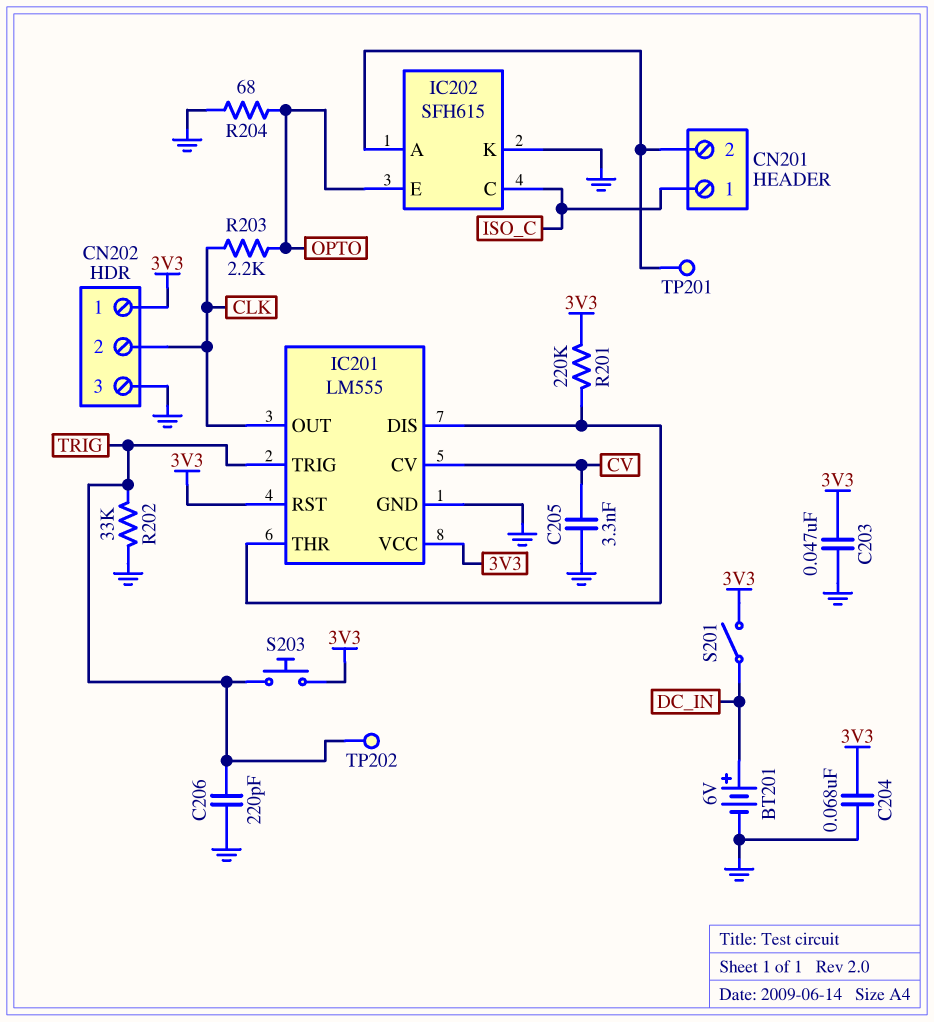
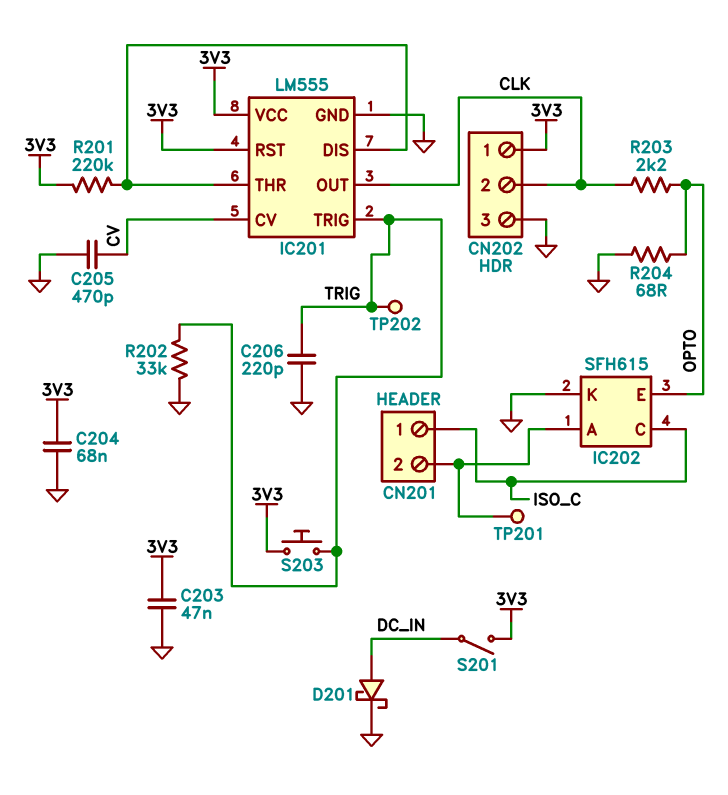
BT201: 6V (plus DC_IN, minus GND) -> none
C205: 3.3nF (CV, GND) -> 470pF (CV, GND)
D201: none -> schottky (A DC_IN, K GND)

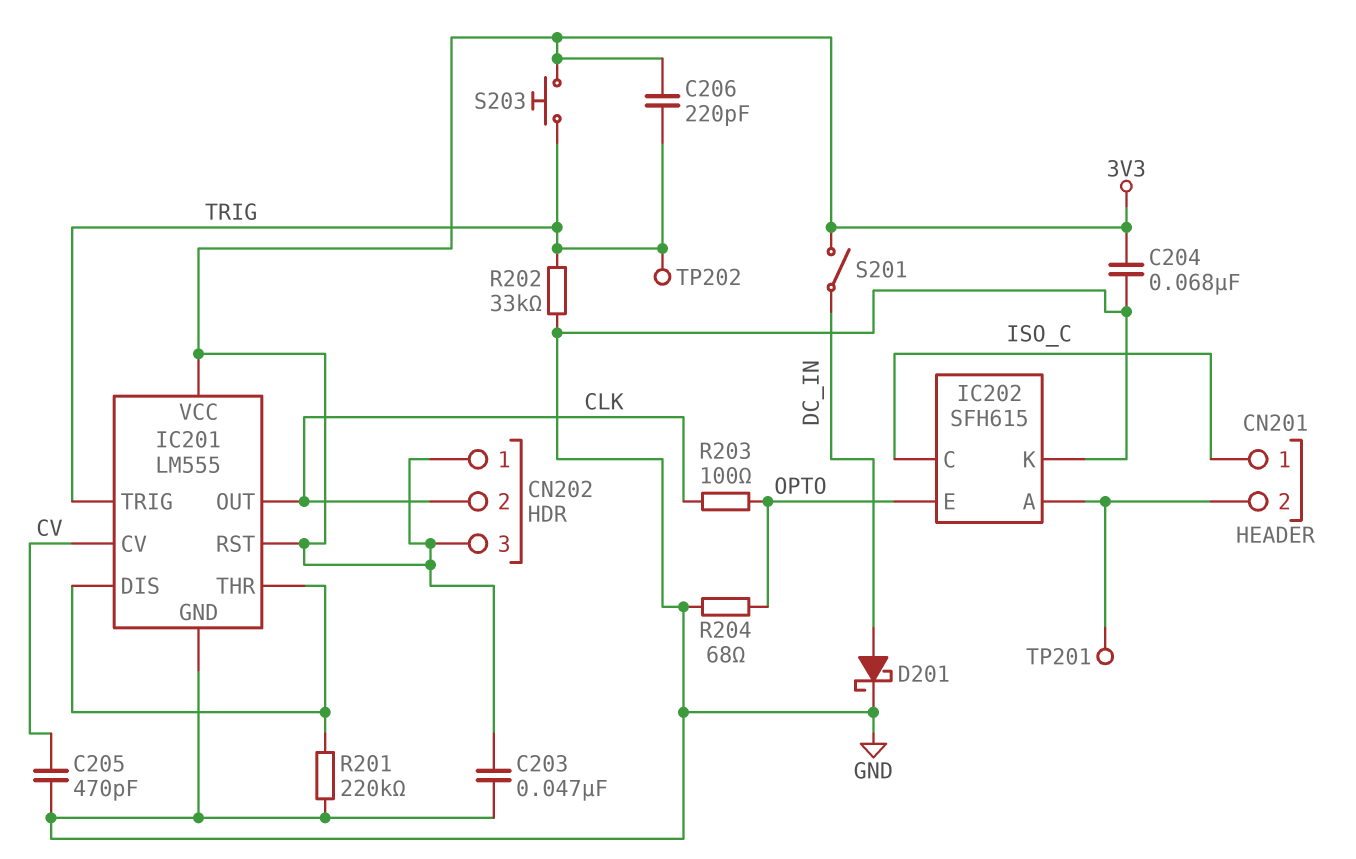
C206: 220pF (GND, TRIG) -> 220pF (3V3, TRIG)
CN202 pin 3: GND -> 3V3
R201: 220k (3V3, IC201/DIS) -> 220k (GND, IC201/DIS)
R203: 2.2k (CLK, OPTO) -> 100 (CLK, OPTO)

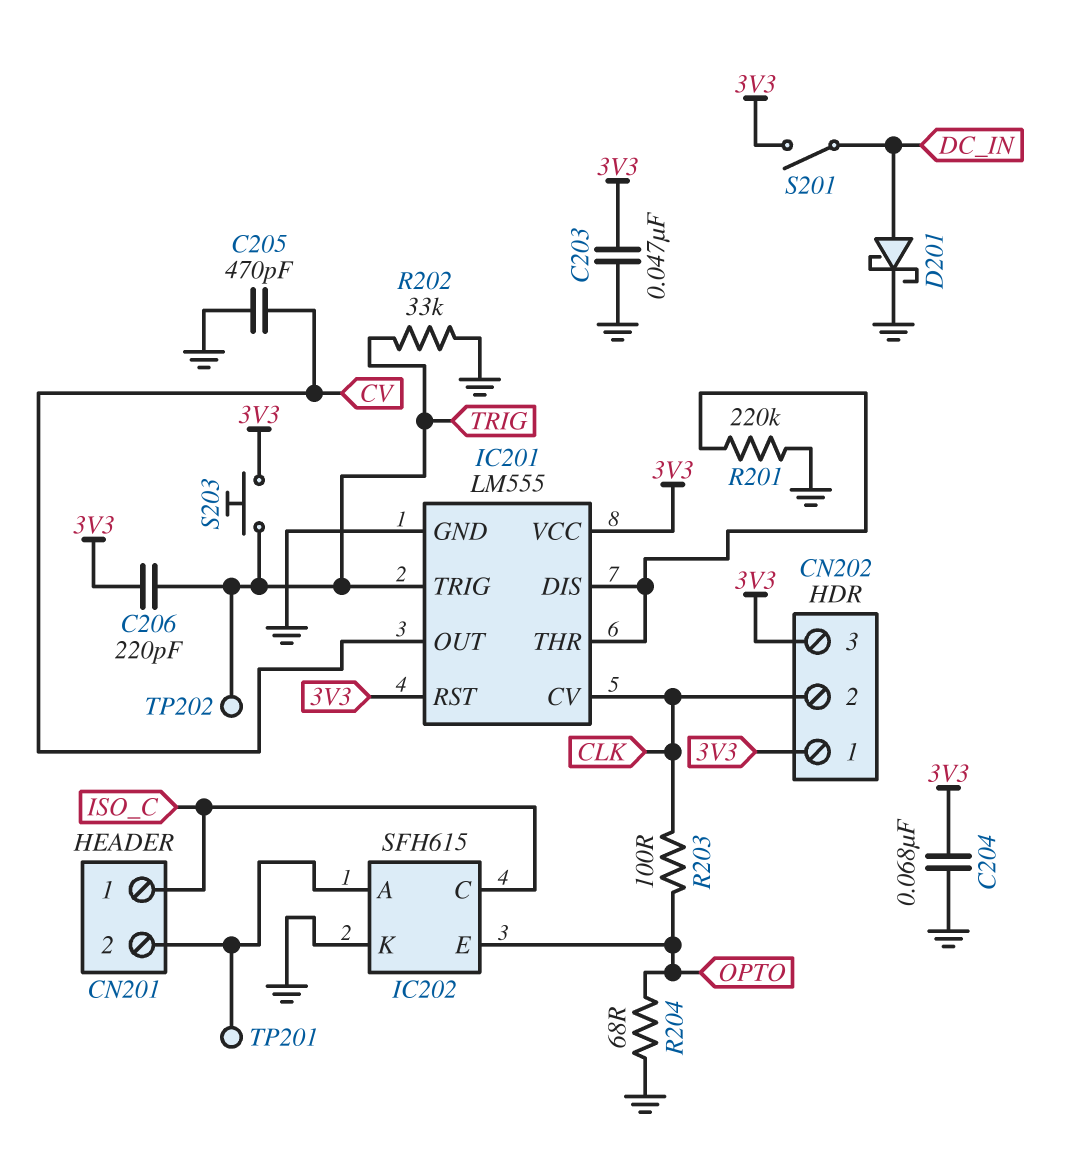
IC201 pin CV: CV -> CLK
IC201 pin OUT: CLK -> CV

